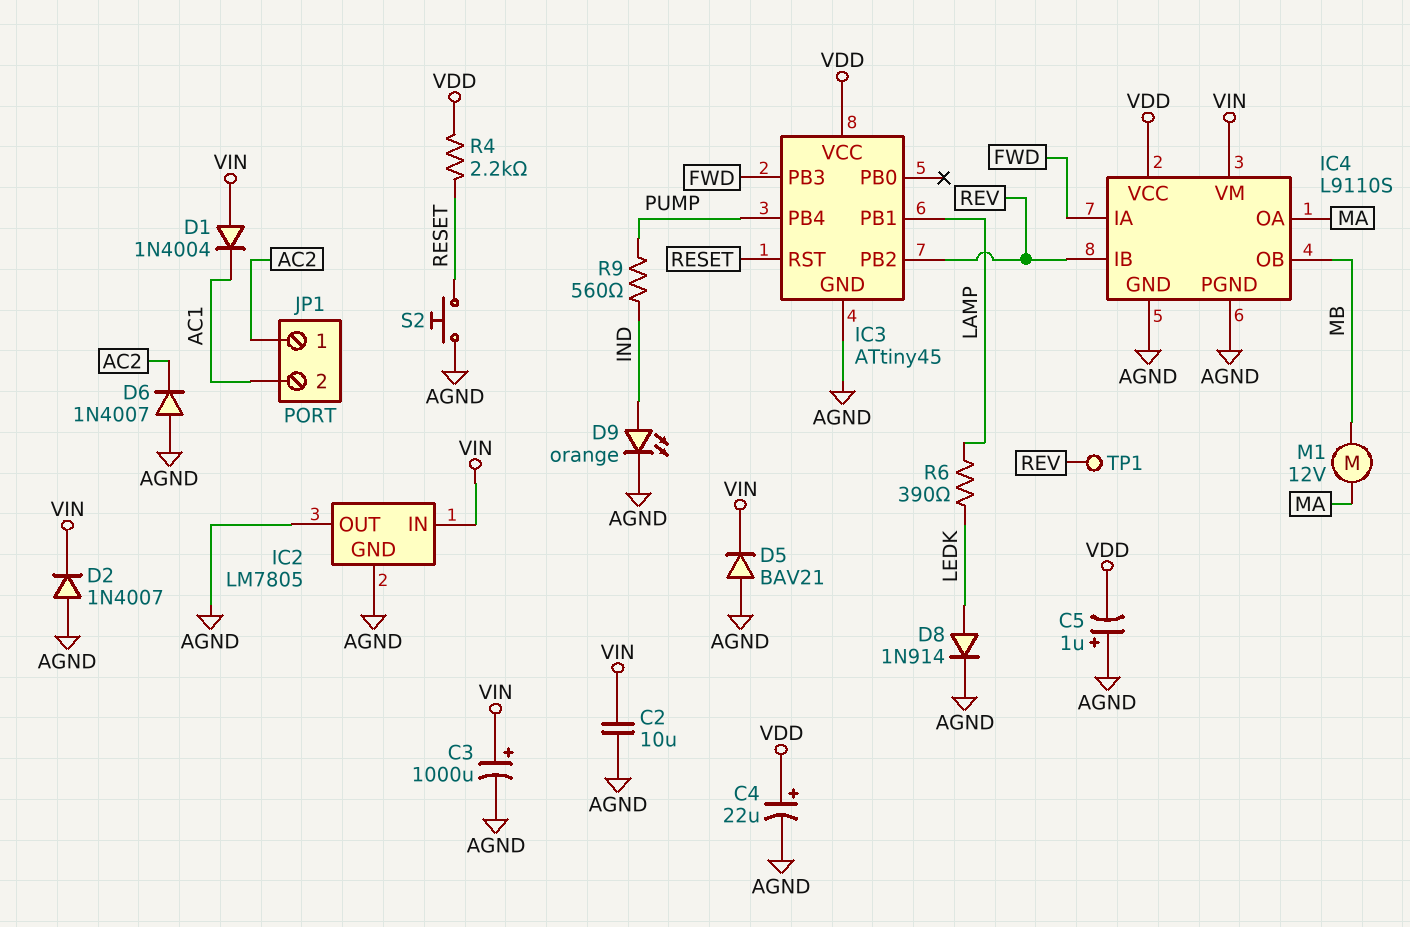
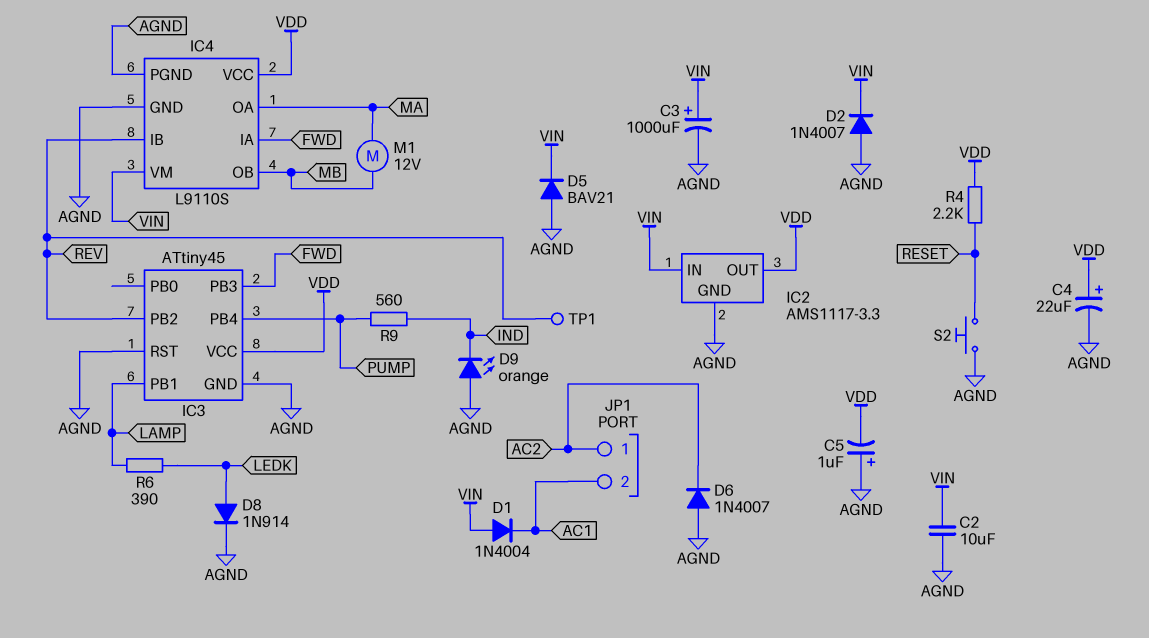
D9: LED orange (A IND, K AGND) -> LED orange (A AGND, K IND)
IC2: LM7805 -> AMS1117-3.3
IC2 pin OUT: AGND -> VDD
IC3 pin RST: RESET -> AGND

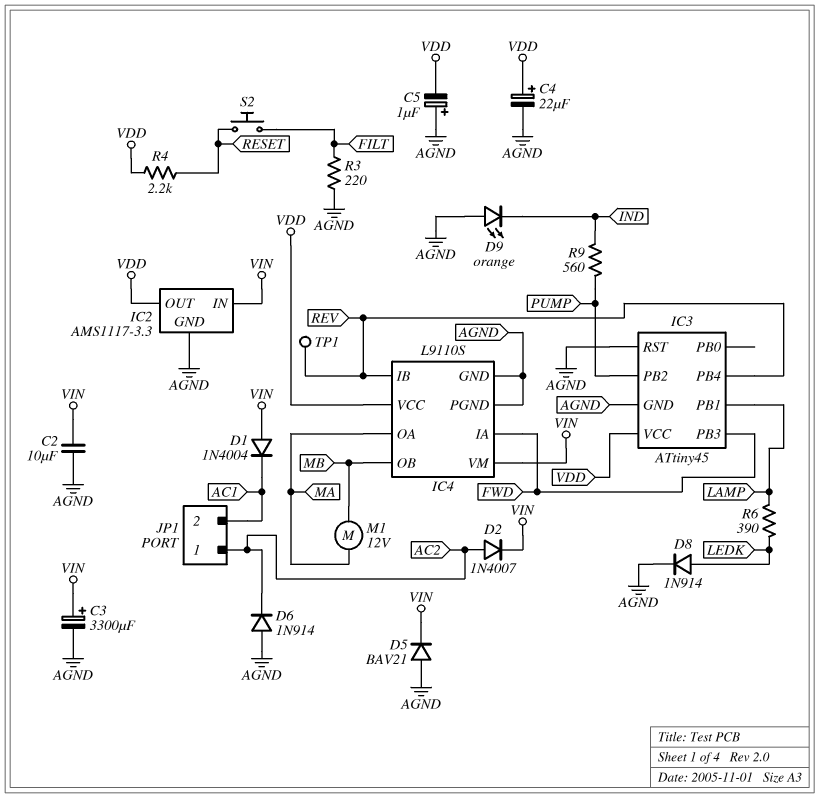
C3: 1000uF (plus VIN, minus AGND) -> 3300uF (plus VIN, minus AGND)
D2: diode 1N4007 (A AGND, K VIN) -> diode 1N4007 (A AC2, K VIN)
D6: diode 1N4007 (A AGND, K AC2) -> diode 1N914 (A AGND, K AC2)
IC3 pin PB2: REV -> PUMP
IC3 pin PB4: PUMP -> REV
R3: none -> 220 (AGND, FILT)
S2: button (AGND, RESET) -> button (FILT, RESET)

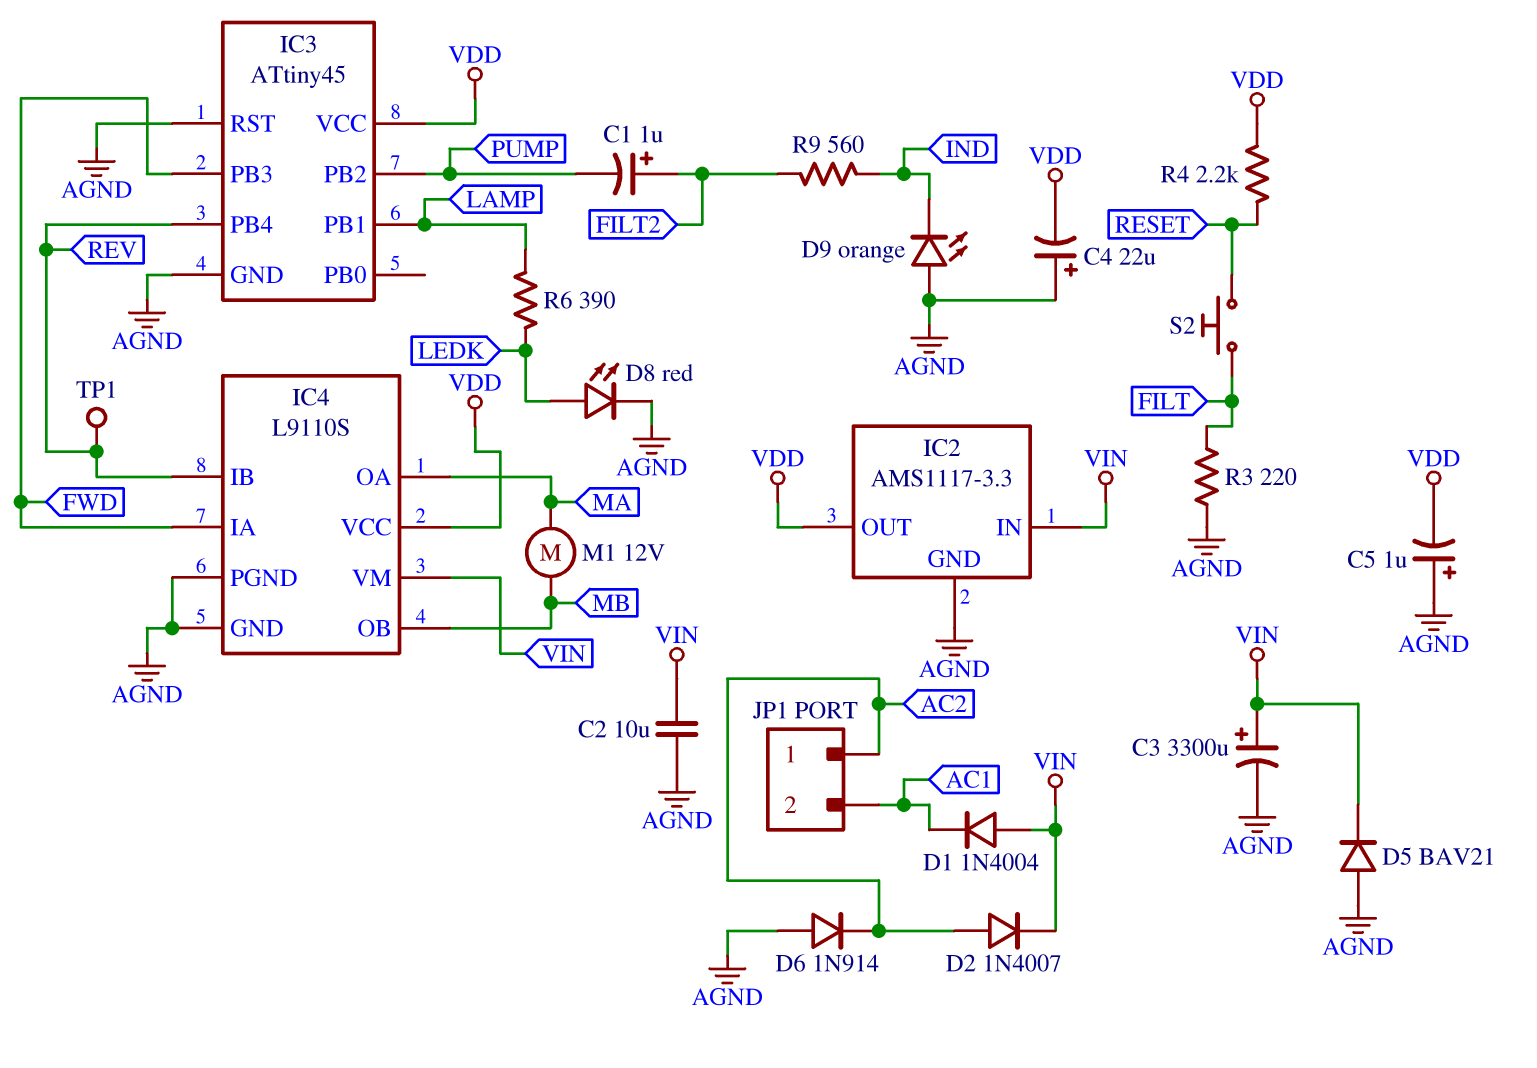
C1: none -> 1uF (plus FILT2, minus PUMP)
C4: 22uF (plus VDD, minus AGND) -> 22uF (plus AGND, minus VDD)
D8: diode 1N914 (A LEDK, K AGND) -> LED red (A LEDK, K AGND)
R9: 560 (IND, PUMP) -> 560 (FILT2, IND)

